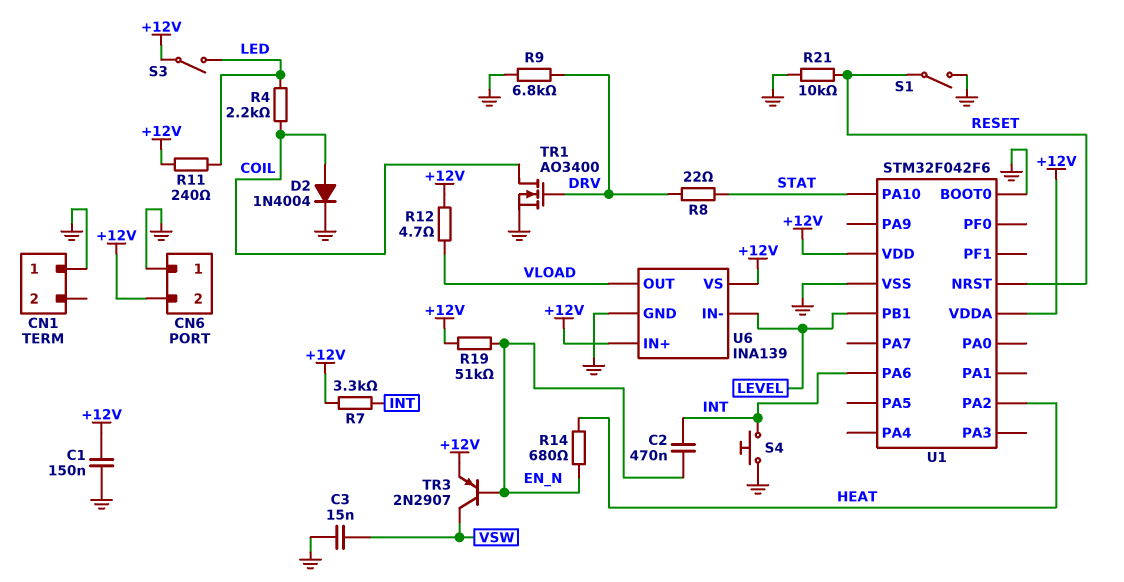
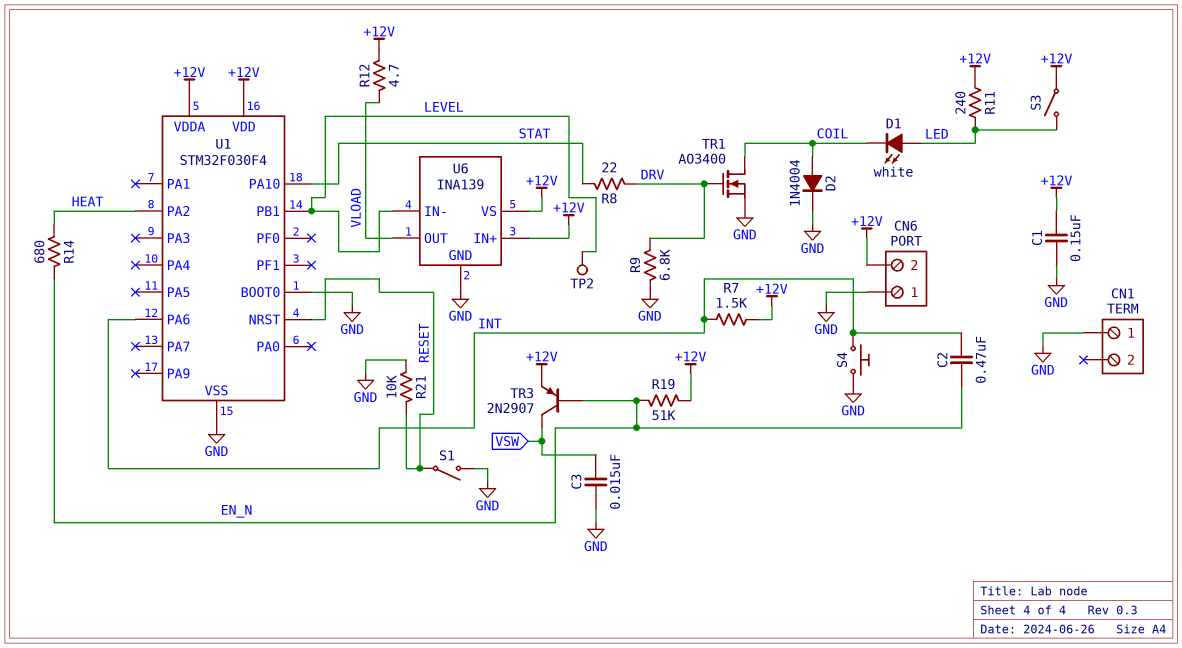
D1: none -> LED white (A LED, K COIL)
R4: 2.2k (COIL, LED) -> none
R7: 3.3k (+12V, INT) -> 1.5k (+12V, INT)
TP2: none -> test point (LEVEL)
U1: STM32F042F6 -> STM32F030F4

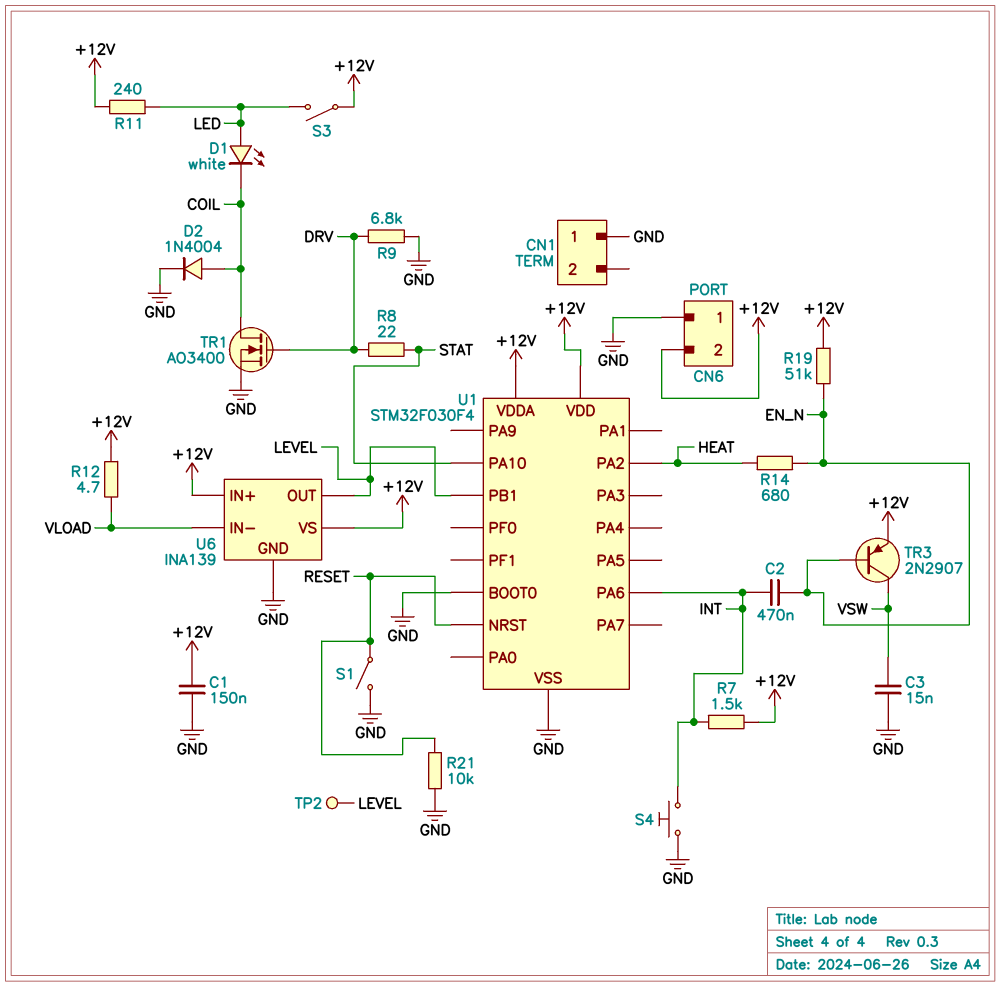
U6 pin IN-: LEVEL -> VLOAD
U6 pin OUT: VLOAD -> LEVEL

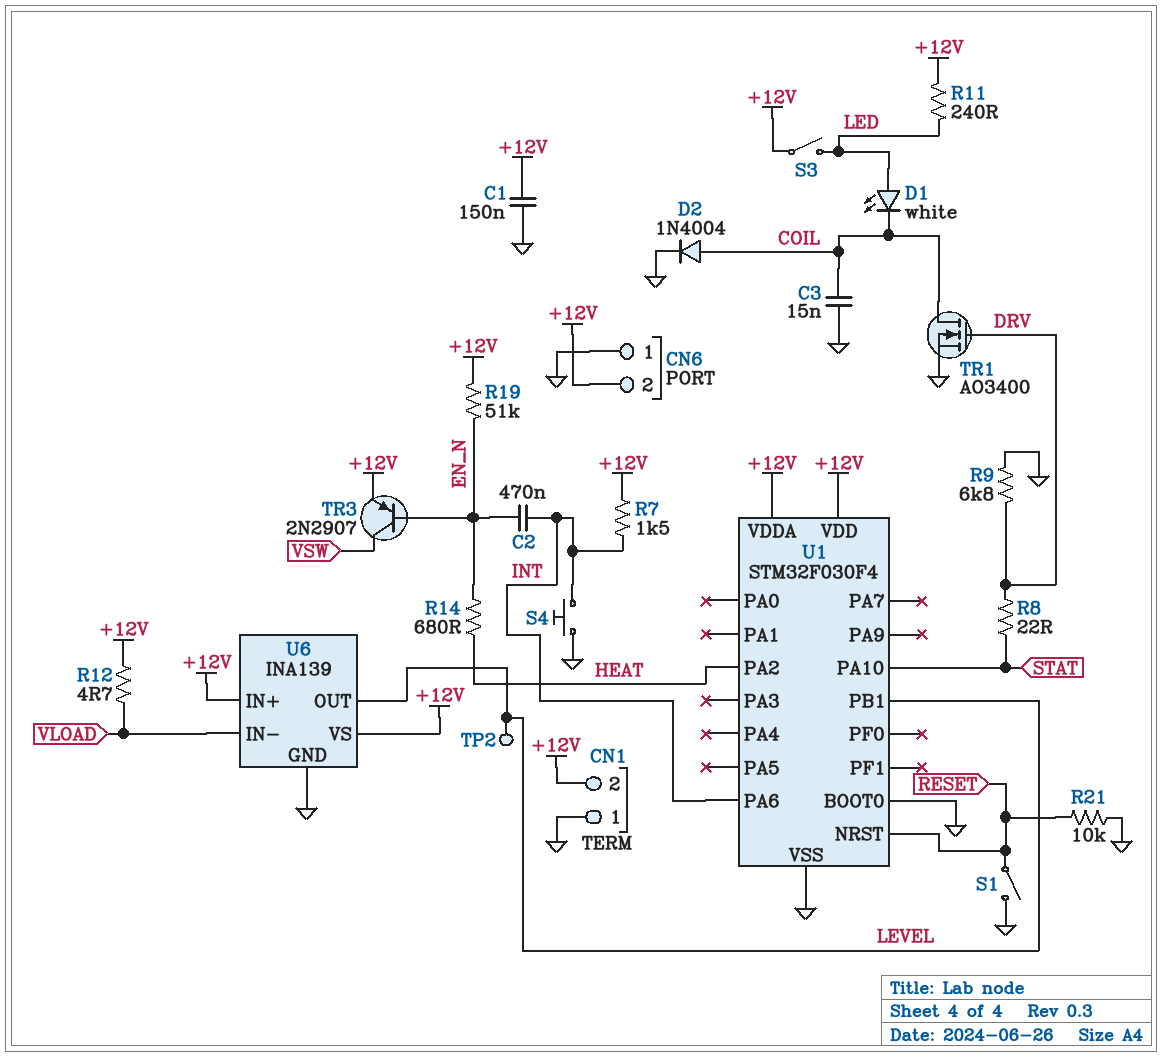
C3: 15nF (GND, VSW) -> 15nF (COIL, GND)
CN1 pin 2: none -> +12V

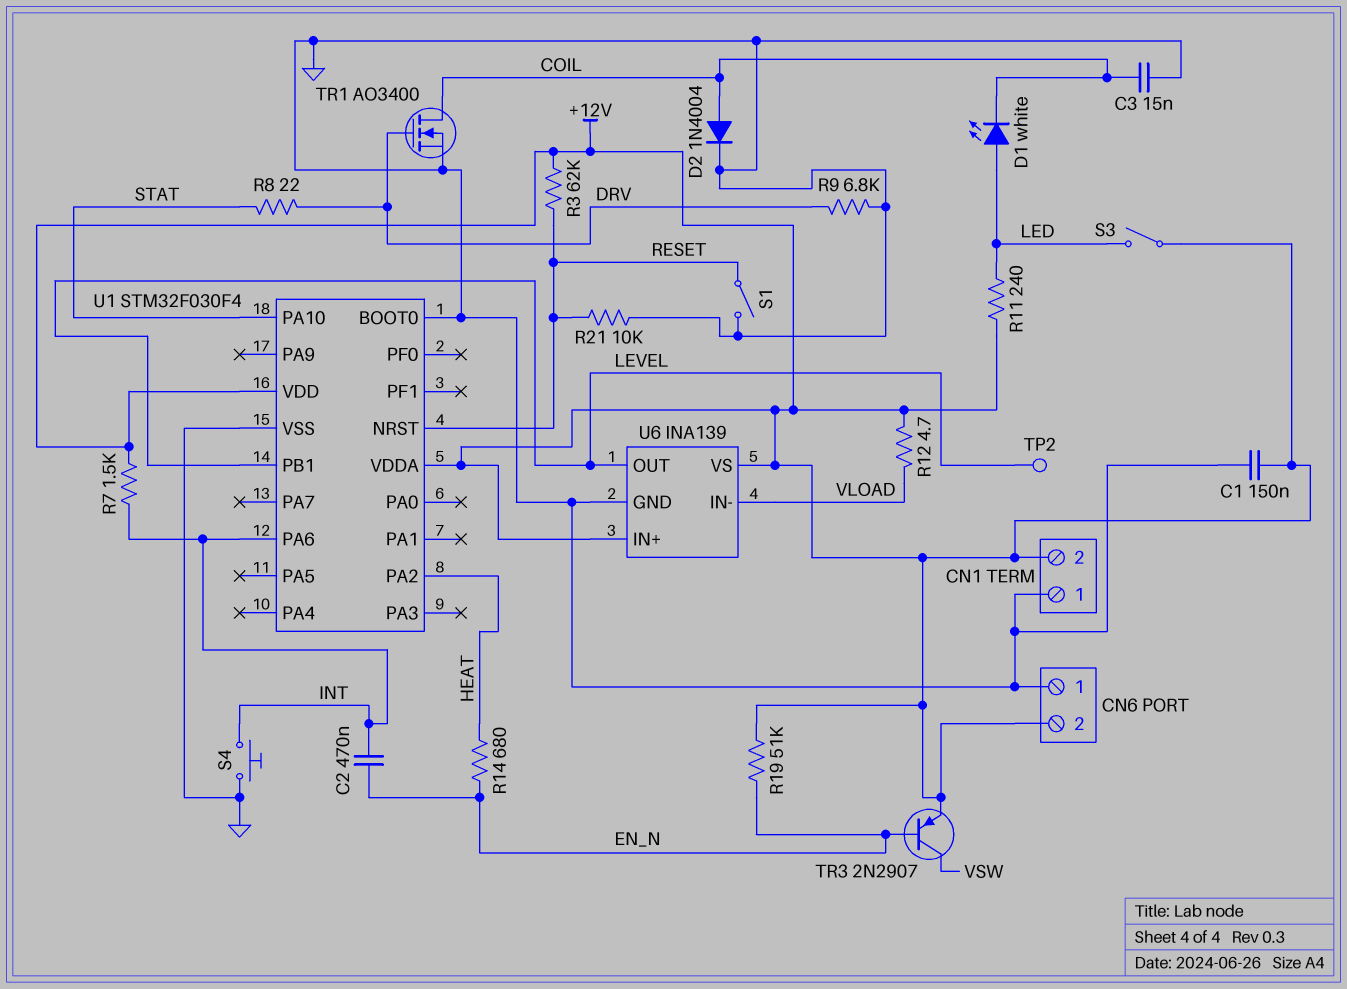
R3: none -> 62k (+12V, RESET)

